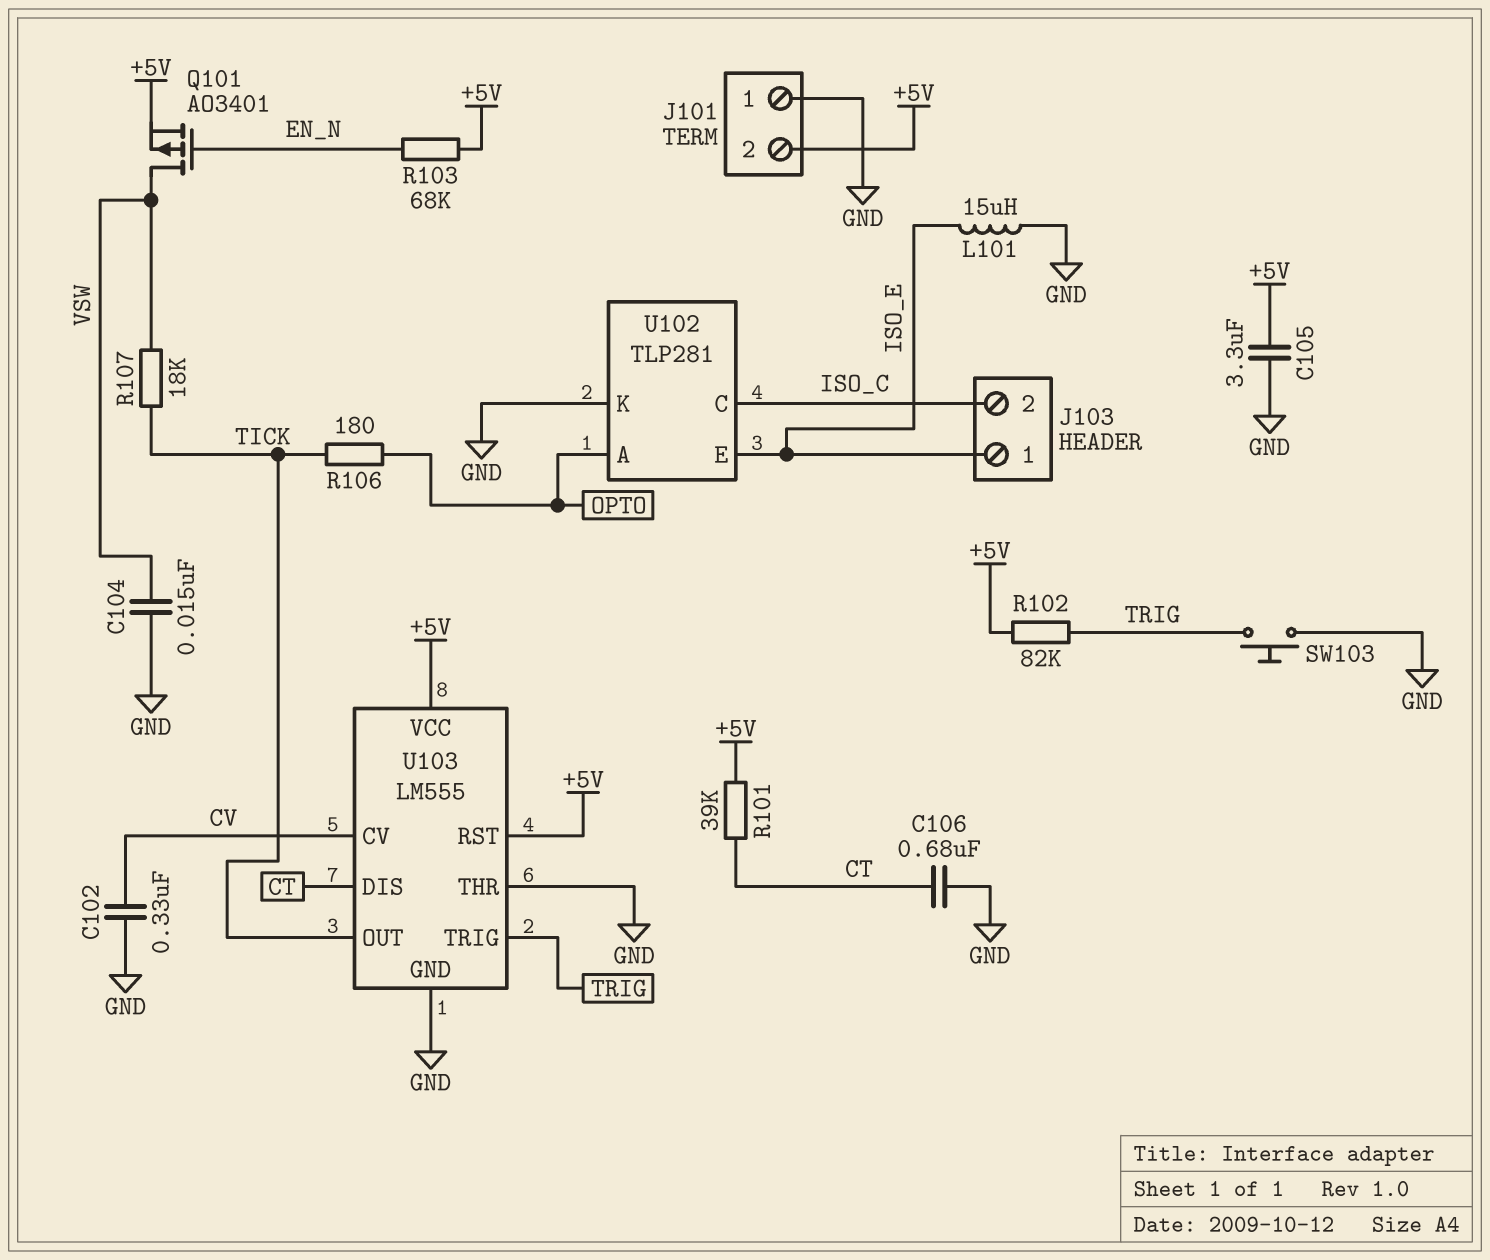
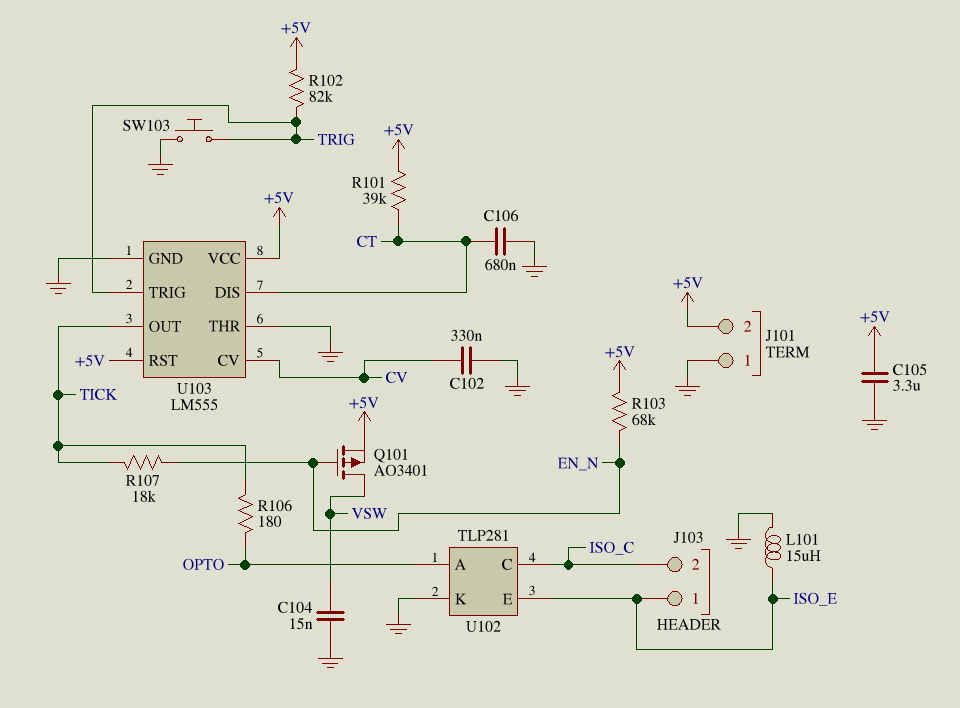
R107: 18k (TICK, VSW) -> 18k (EN_N, TICK)

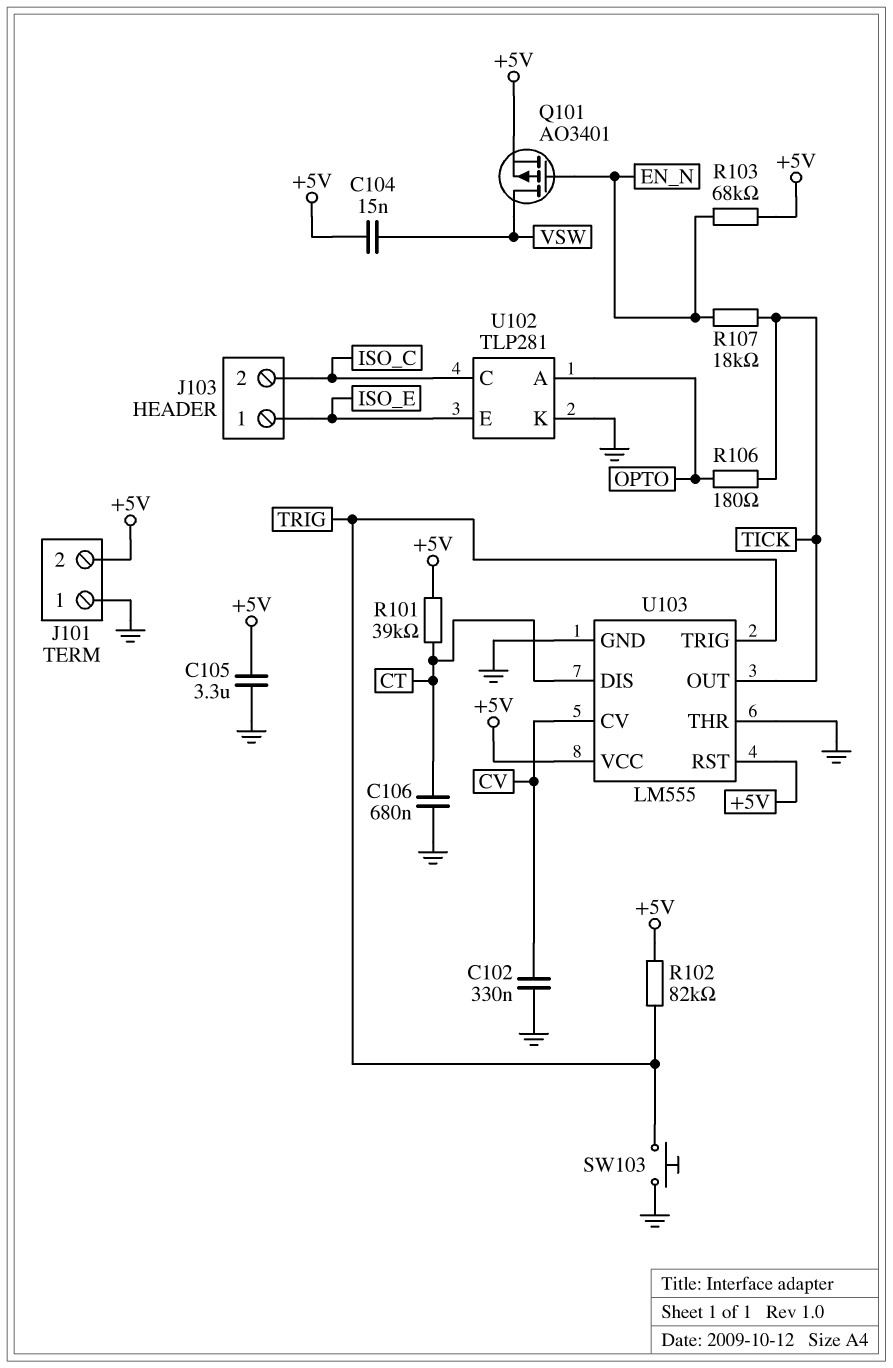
C104: 15nF (GND, VSW) -> 15nF (+5V, VSW)
L101: 15uH (GND, ISO_E) -> none

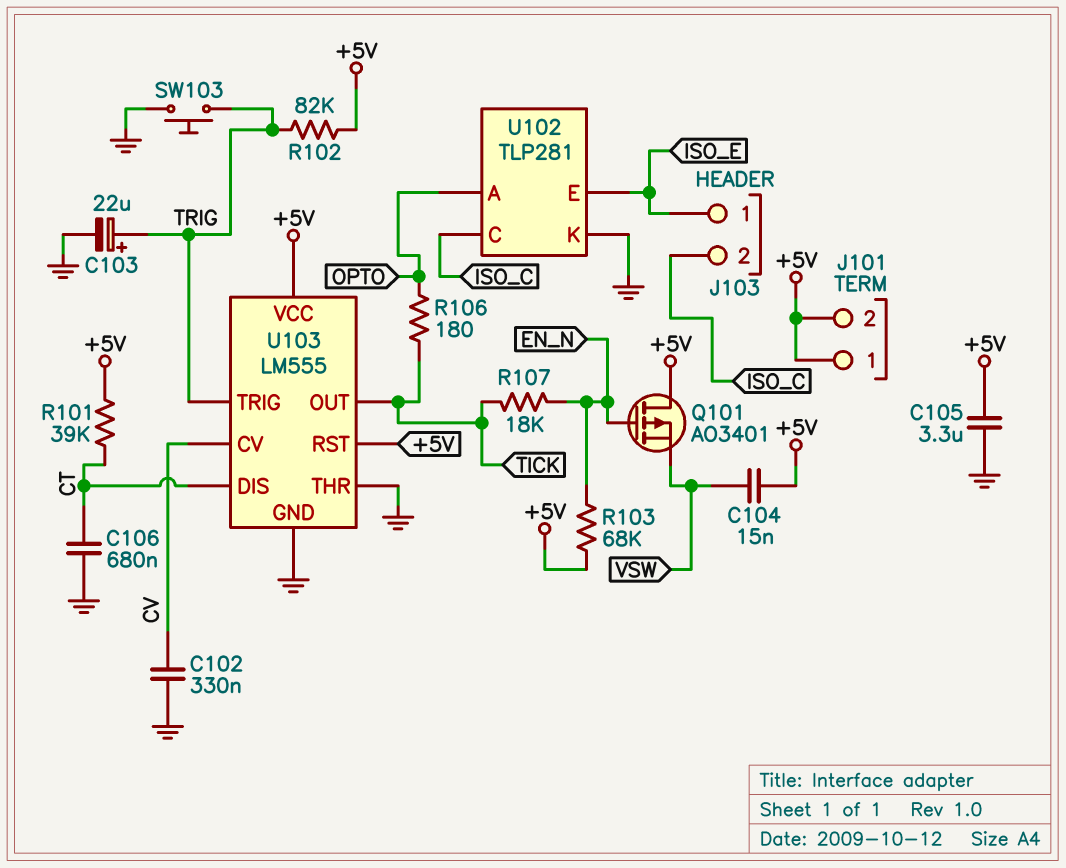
C103: none -> 22uF (plus TRIG, minus GND)
J101 pin 1: GND -> +5V
Q101: PMOS AO3401 (G EN_N, D VSW, S +5V) -> PMOS AO3401 (G EN_N, D +5V, S VSW)

